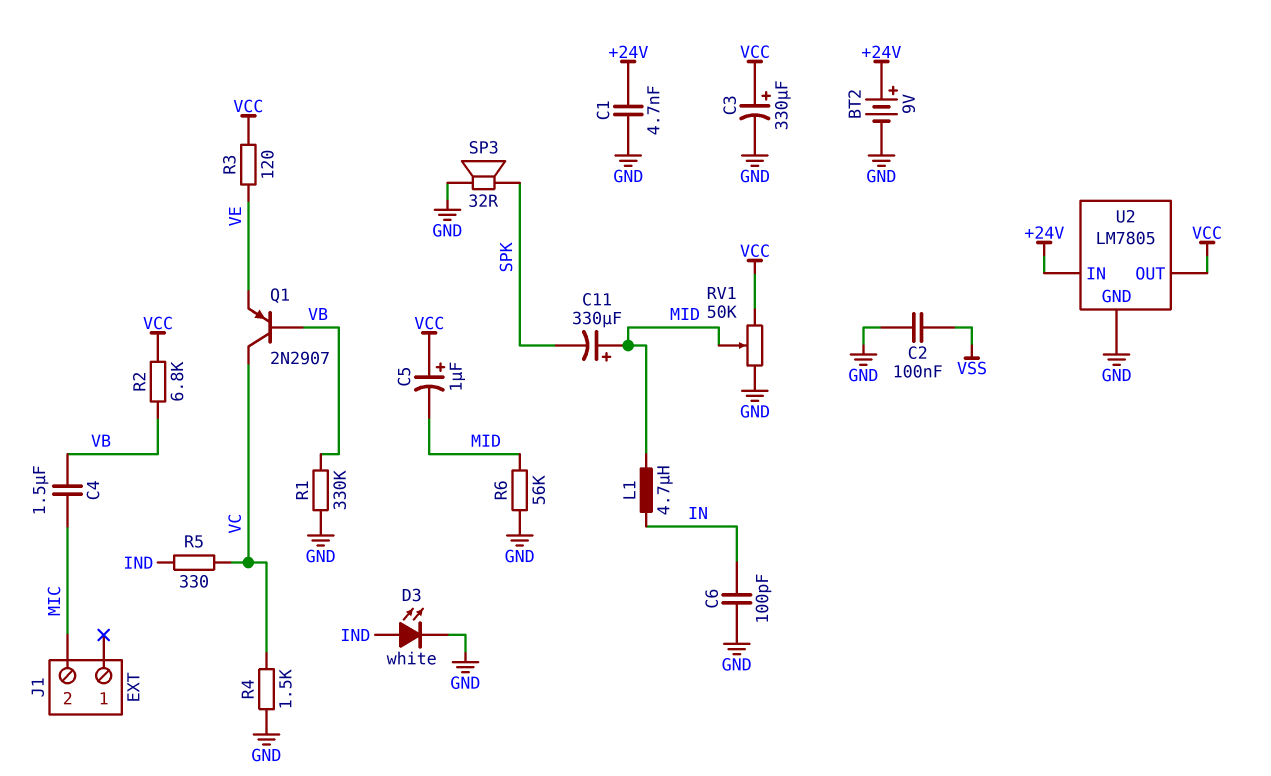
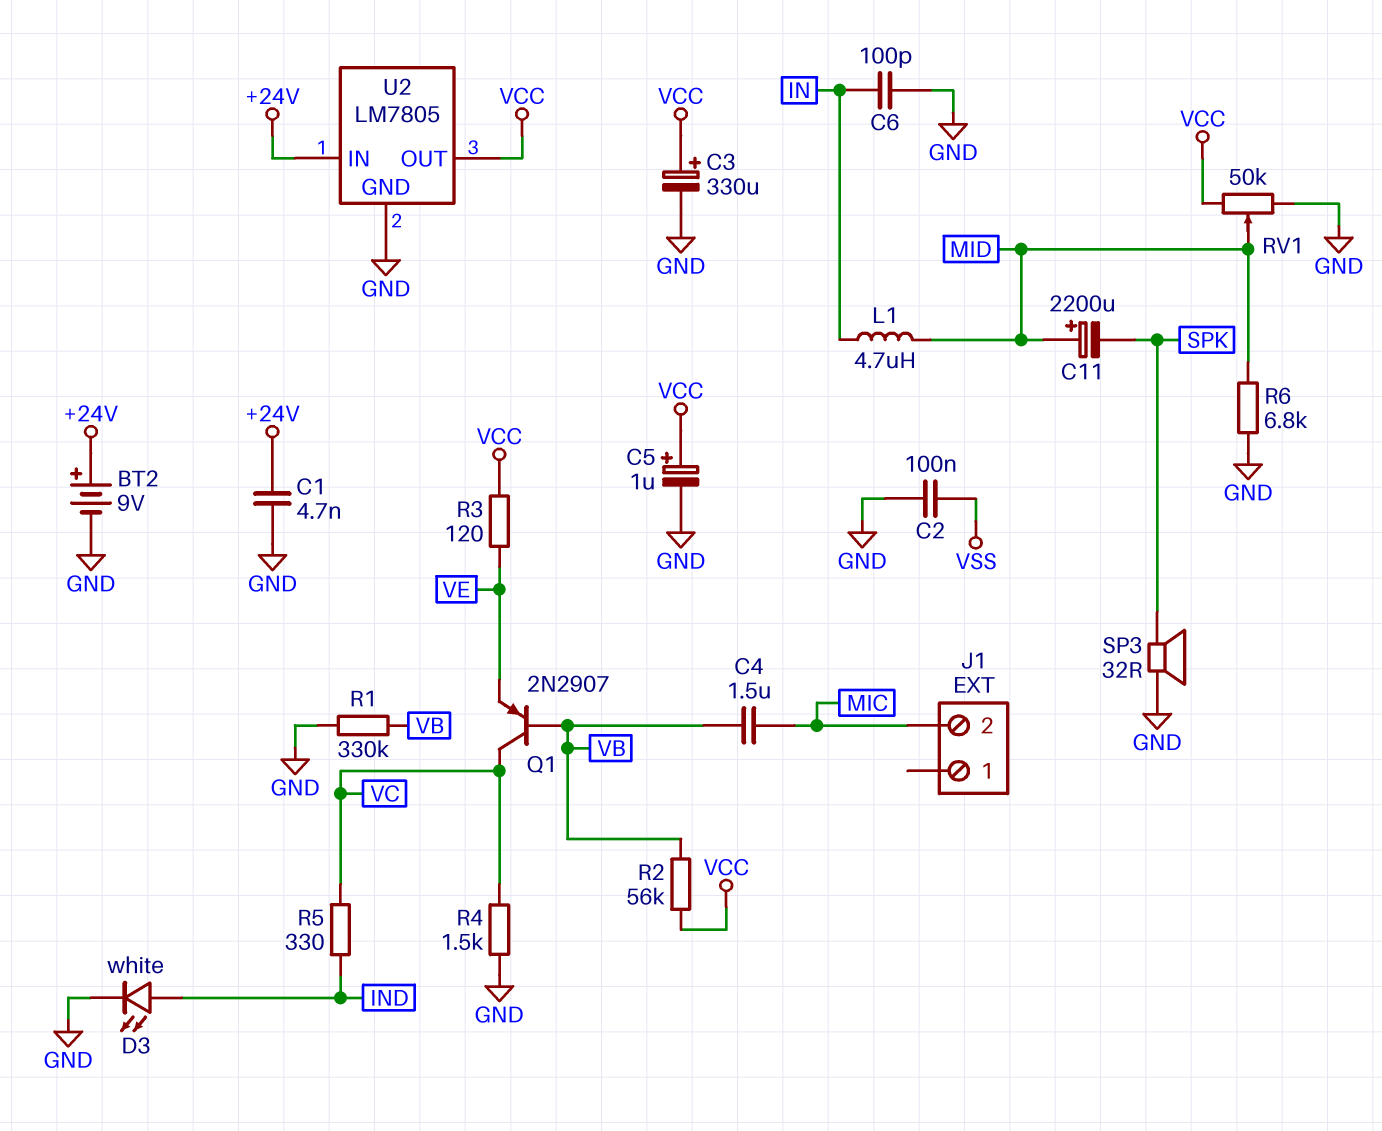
C5: 1uF (plus VCC, minus MID) -> 1uF (plus VCC, minus GND)
C11: 330uF (plus MID, minus SPK) -> 2200uF (plus MID, minus SPK)
R2: 6.8k (VB, VCC) -> 56k (VB, VCC)
R6: 56k (GND, MID) -> 6.8k (GND, MID)

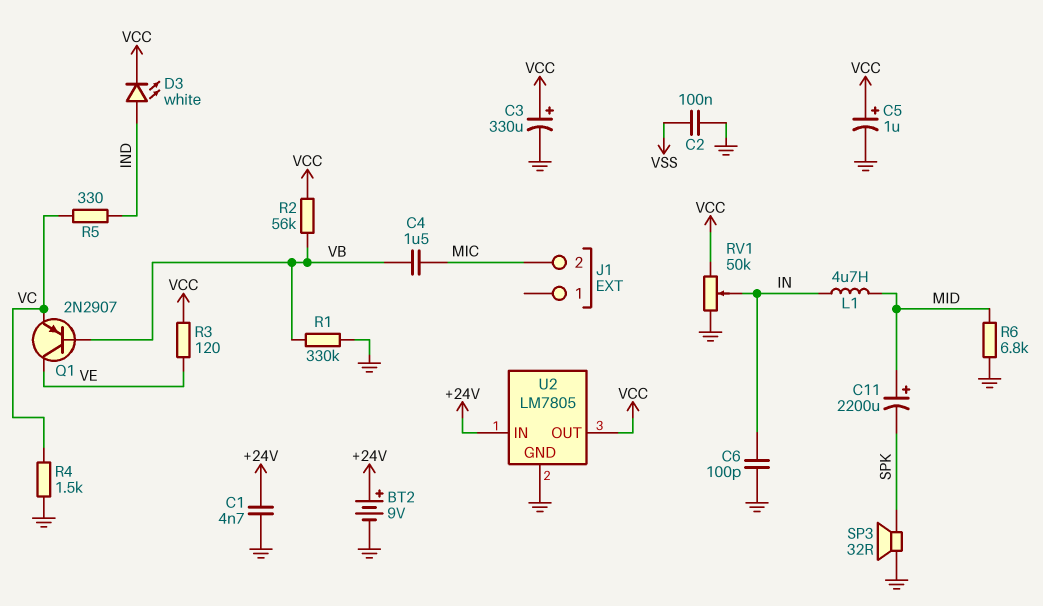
D3: LED white (A IND, K GND) -> LED white (A IND, K VCC)
Q1: PNP 2N2907 (B VB, C VC, E VE) -> PNP 2N2907 (B VB, C VE, E VC)
RV1: 50k (GND, VCC, wiper MID) -> 50k (GND, VCC, wiper IN)

